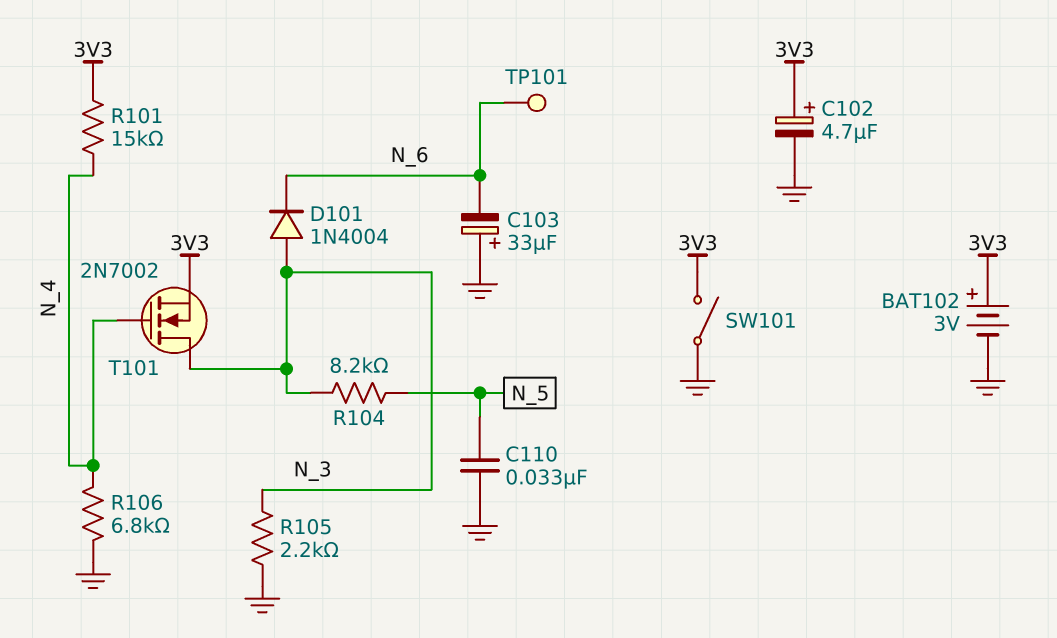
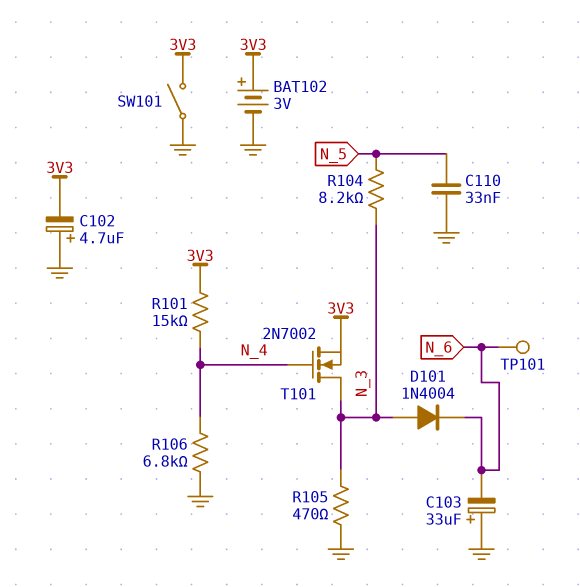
C102: 4.7uF (plus 3V3, minus GND) -> 4.7uF (plus GND, minus 3V3)
R105: 2.2k (GND, N_3) -> 470 (GND, N_3)

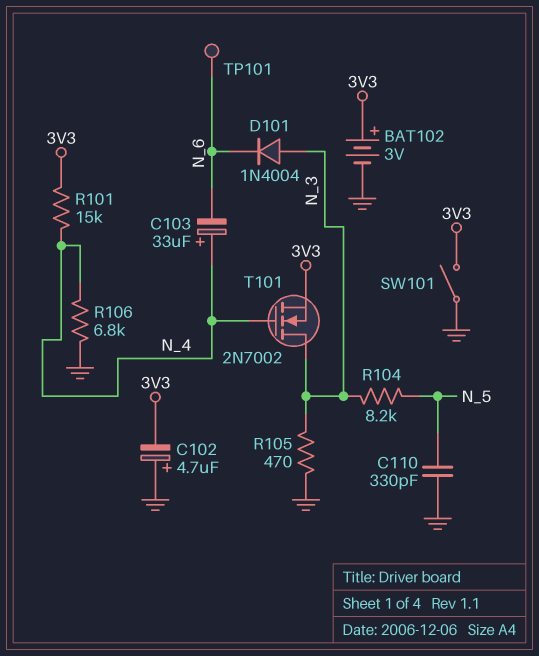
C103: 33uF (plus GND, minus N_6) -> 33uF (plus N_4, minus N_6)
C110: 33nF (GND, N_5) -> 330pF (GND, N_5)

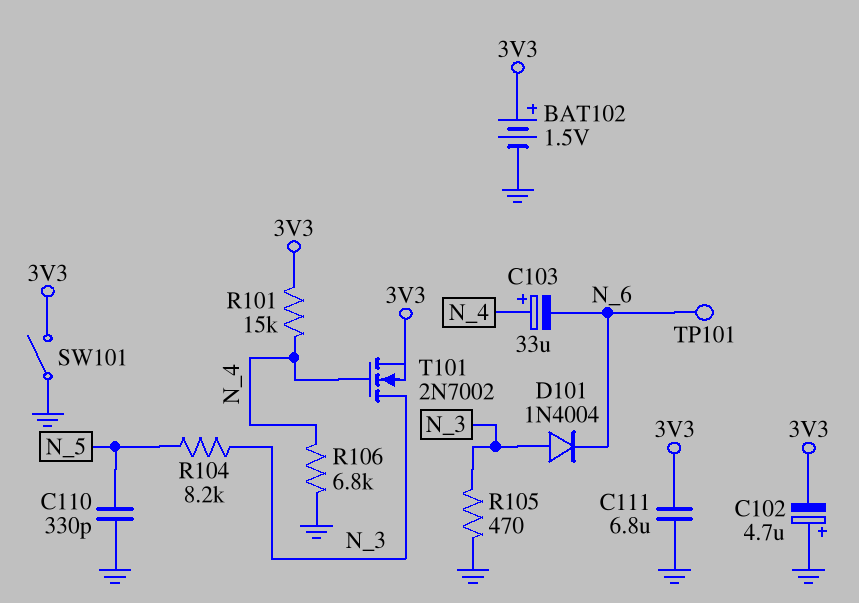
BAT102: 3V (plus 3V3, minus GND) -> 1.5V (plus 3V3, minus GND)
C111: none -> 6.8uF (3V3, GND)

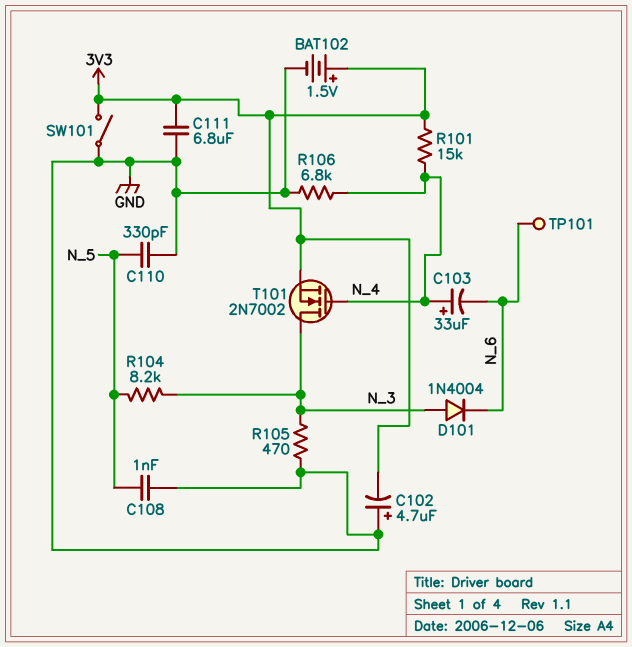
C108: none -> 1nF (GND, N_5)

